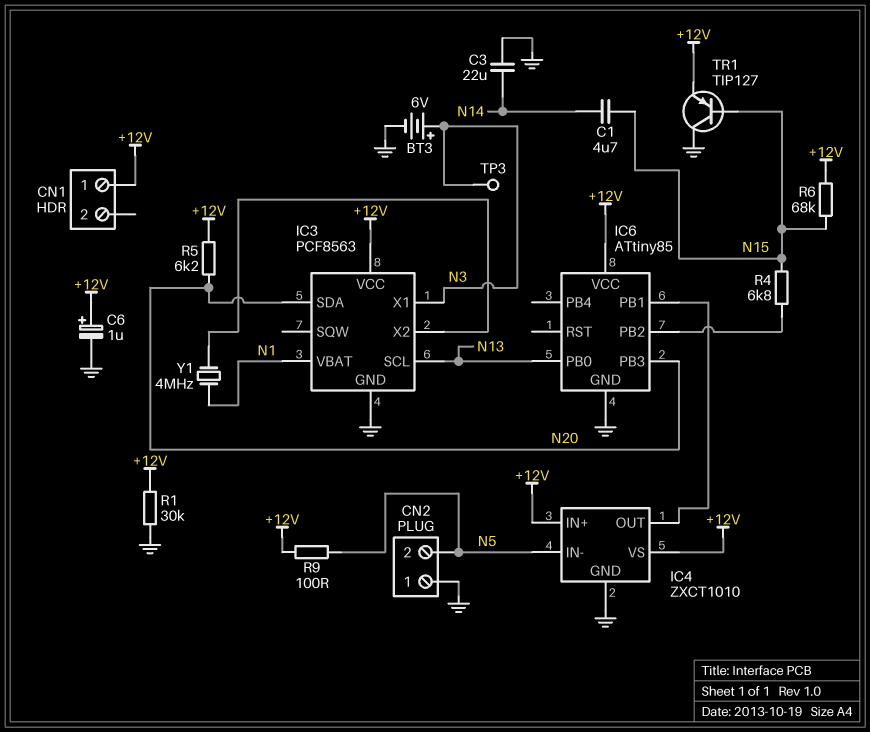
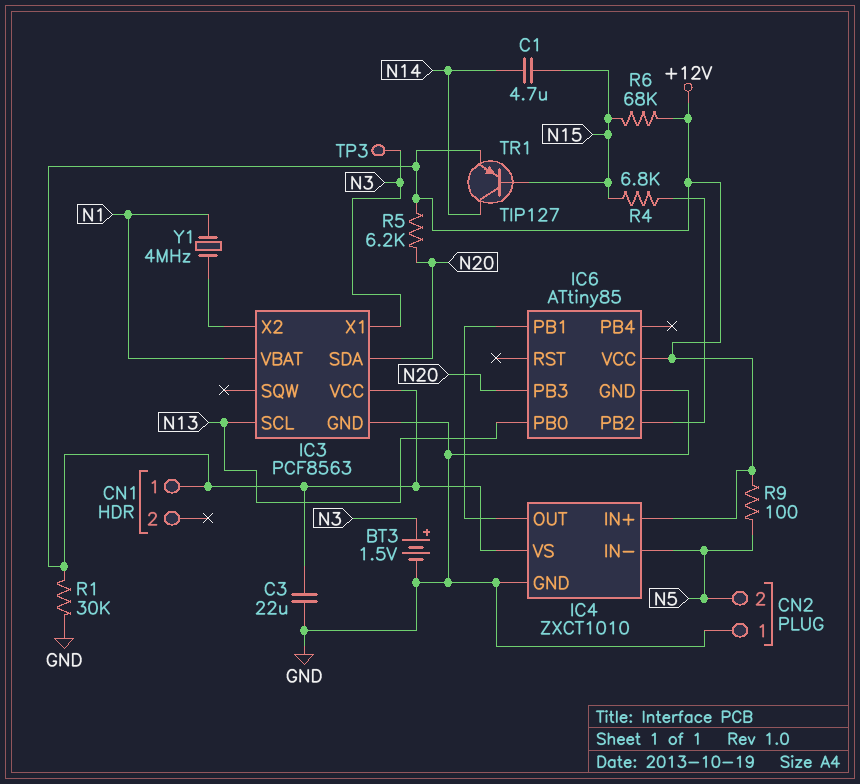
BT3: 6V (plus N3, minus GND) -> 1.5V (plus N3, minus GND)
C3: 22uF (GND, N14) -> 22uF (+12V, GND)
C6: 1uF (plus +12V, minus GND) -> none
TR1: PNP TIP127 (B N15, C GND, E +12V) -> PNP TIP127 (B N15, C N14, E +12V)

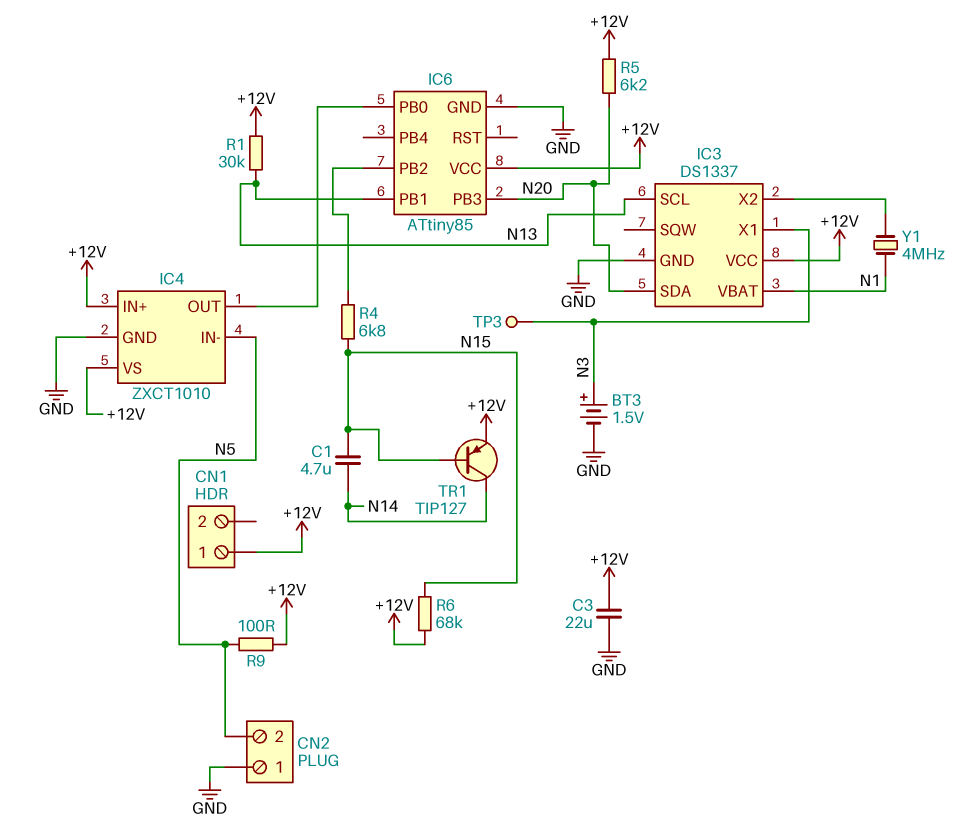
IC3: PCF8563 -> DS1337
IC6 pin PB0: N13 -> IC4/OUT
IC6 pin PB1: IC4/OUT -> N13
R1: 30k (+12V, GND) -> 30k (+12V, N13)

